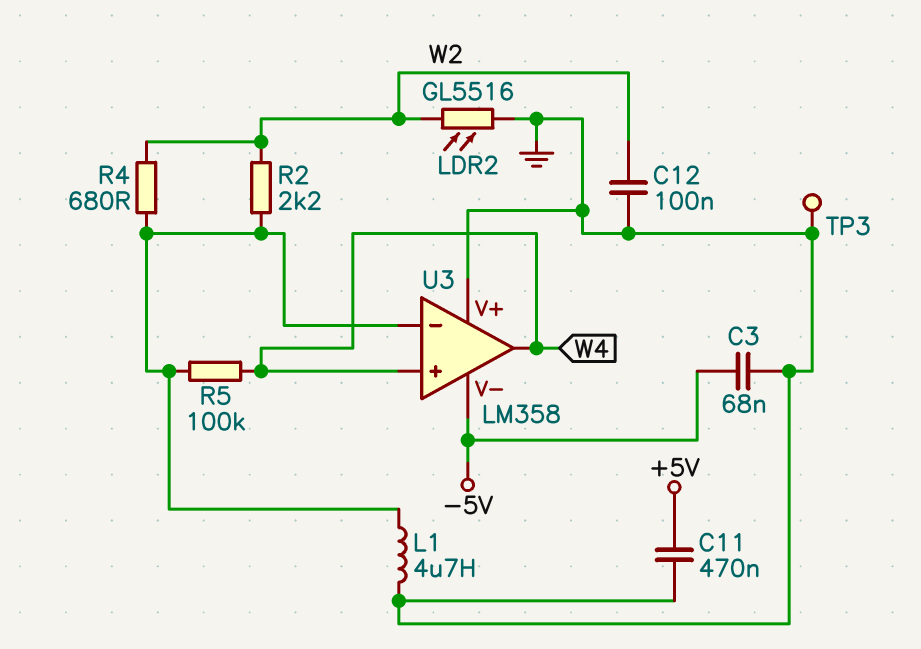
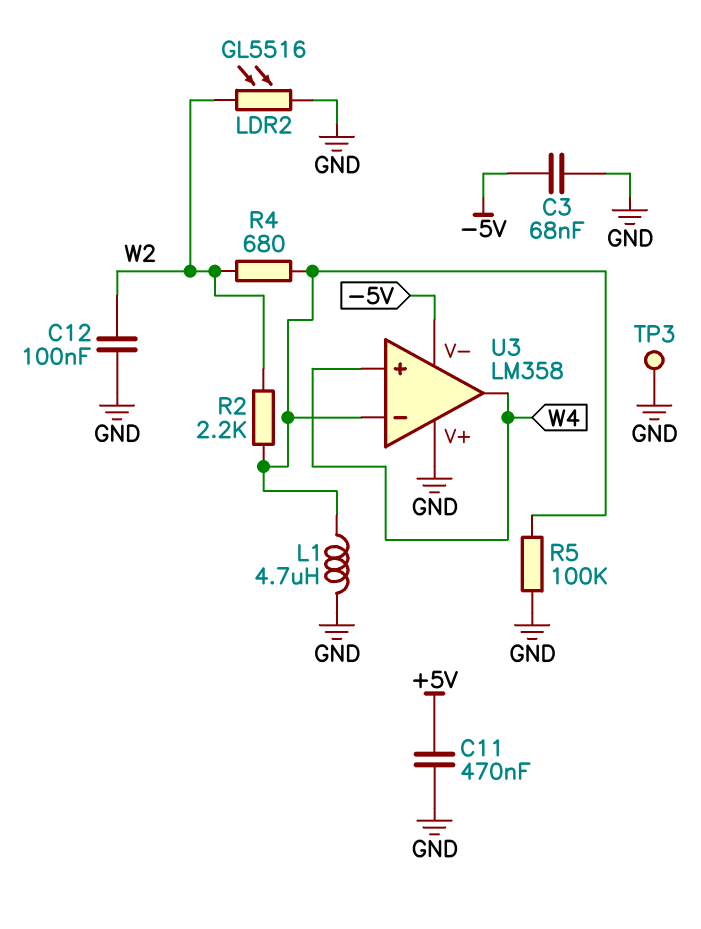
R5: 100k (U3/in-, W4) -> 100k (GND, U3/in-)

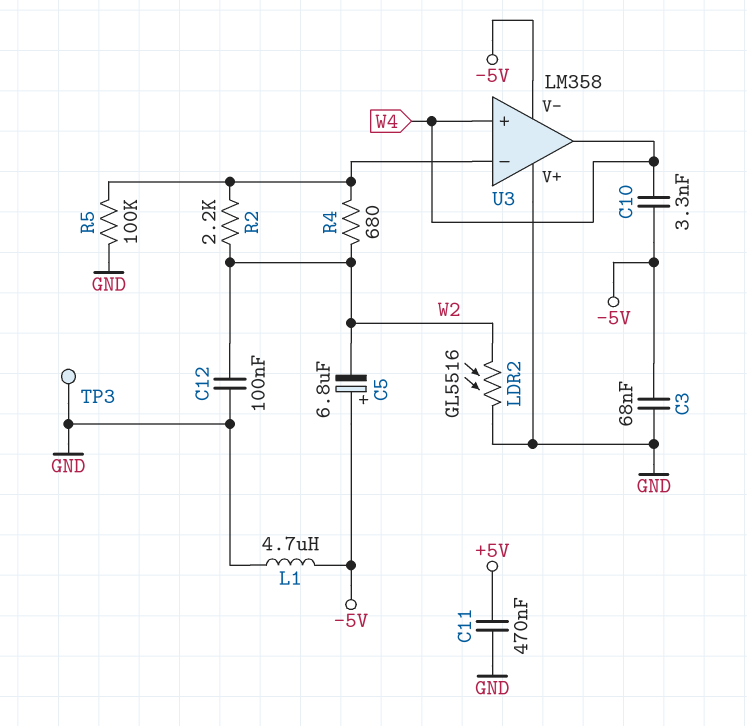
C5: none -> 6.8uF (plus -5V, minus W2)
C10: none -> 3.3nF (-5V, W4)
L1: 4.7uH (GND, U3/in-) -> 4.7uH (-5V, GND)

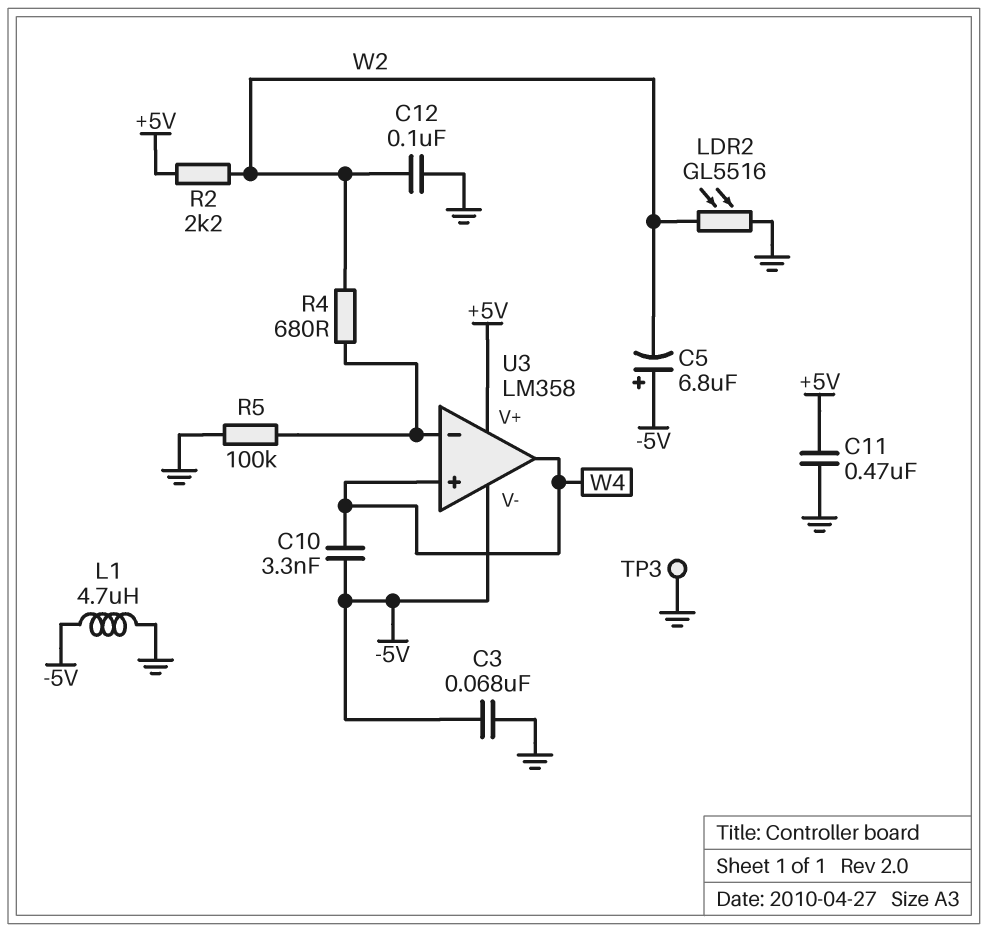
R2: 2.2k (U3/in-, W2) -> 2.2k (+5V, W2)
U3 pin V+: GND -> +5V

